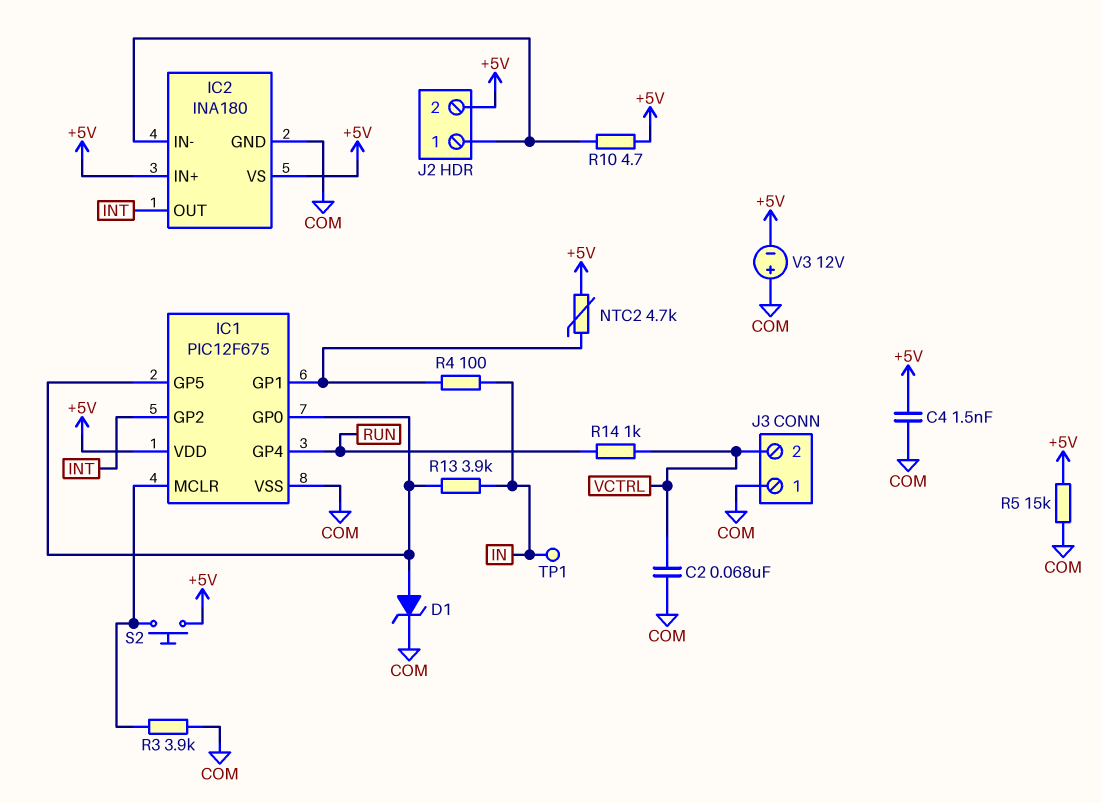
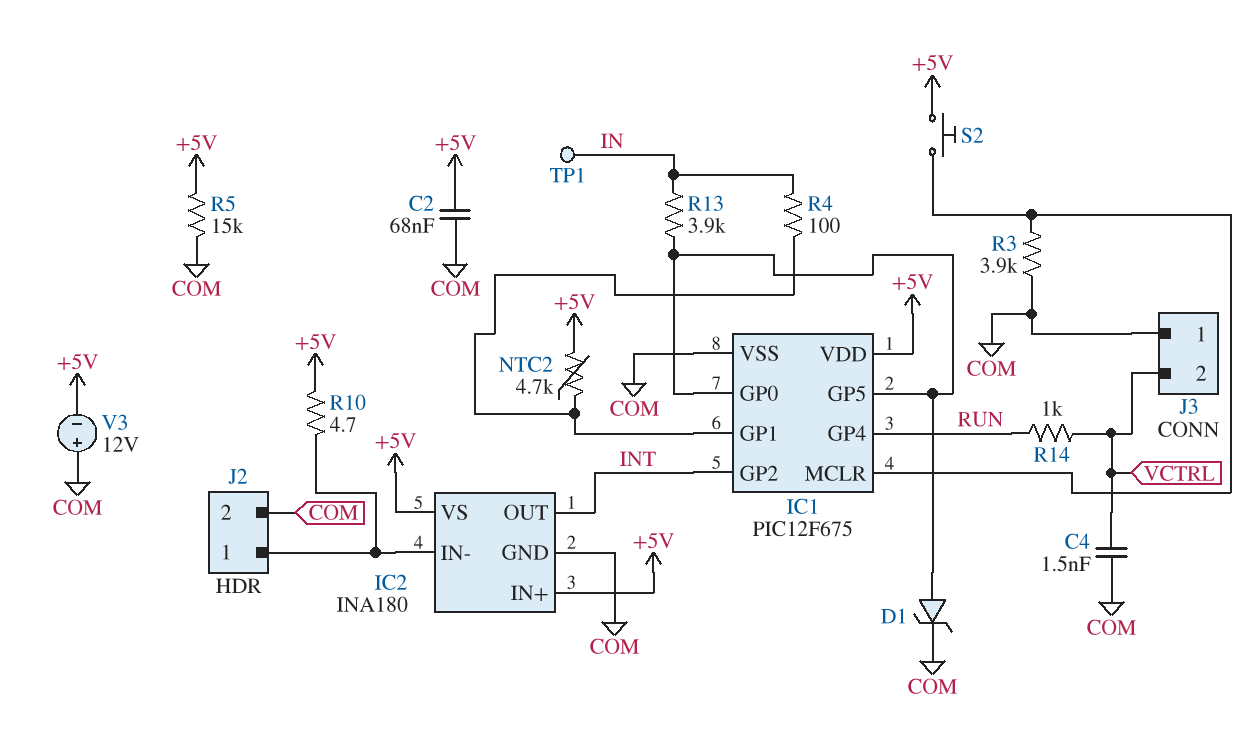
C2: 68nF (COM, VCTRL) -> 68nF (+5V, COM)
C4: 1.5nF (+5V, COM) -> 1.5nF (COM, VCTRL)
J2 pin 2: +5V -> COM

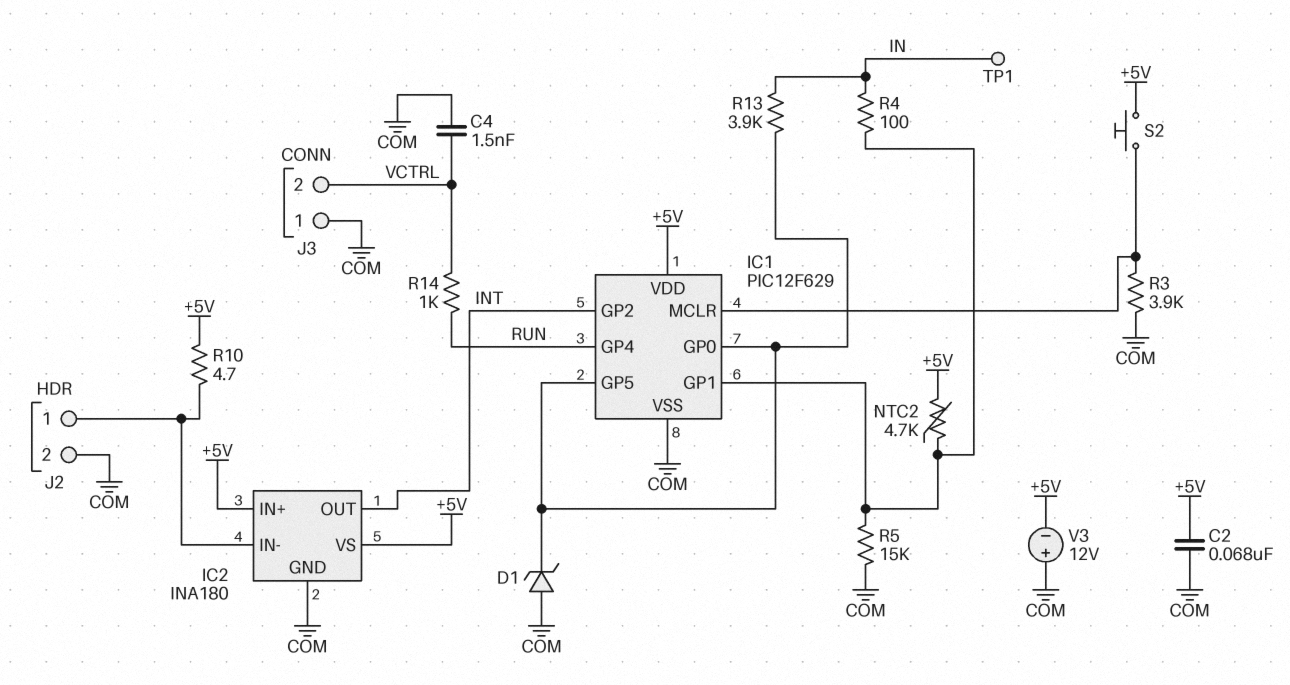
D1: zener (A IC1/GP0, K COM) -> zener (A COM, K IC1/GP0)
IC1: PIC12F675 -> PIC12F629
R5: 15k (+5V, COM) -> 15k (COM, IC1/GP1)

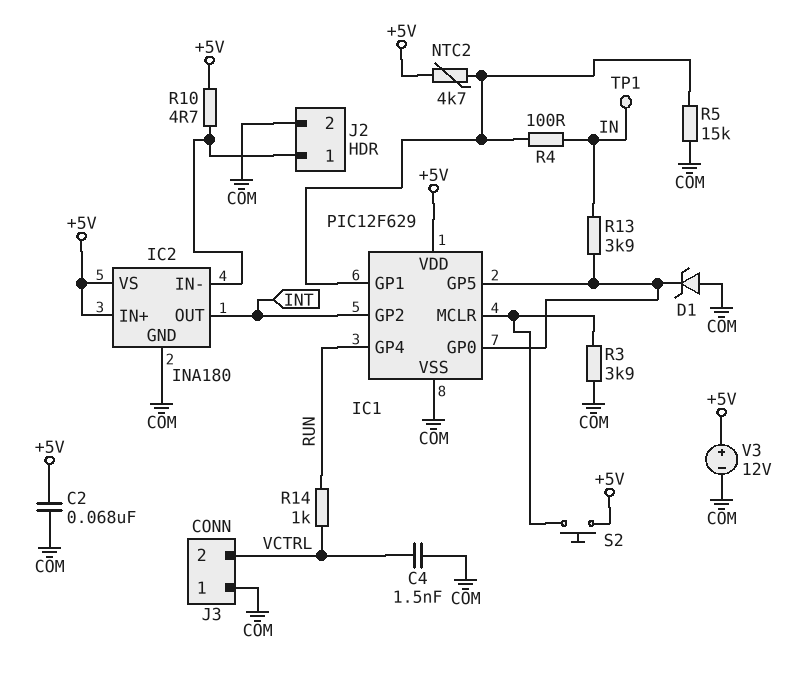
V3: 12V (plus COM, minus +5V) -> 12V (plus +5V, minus COM)

